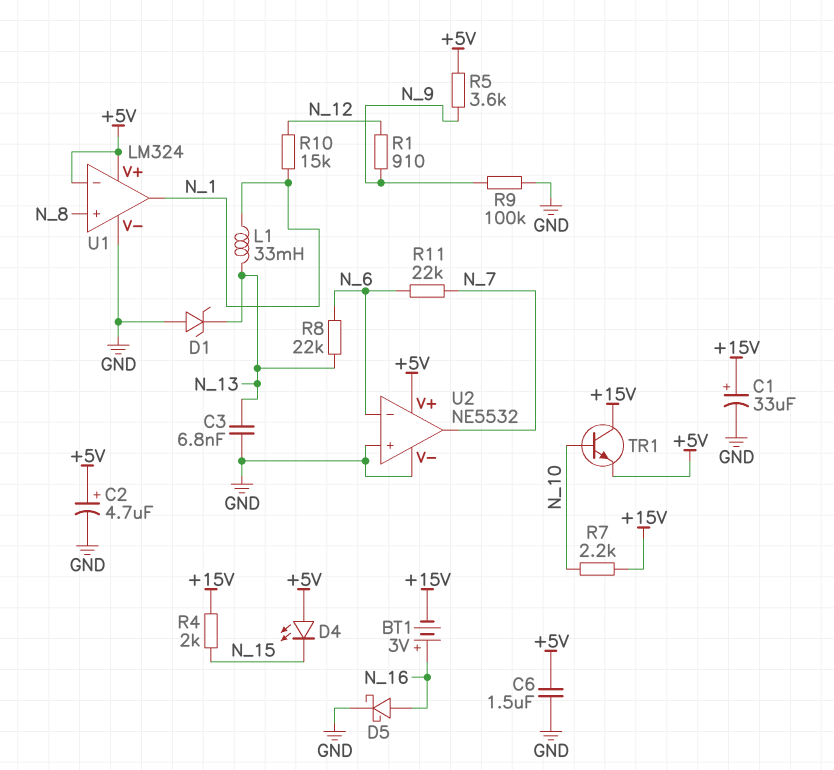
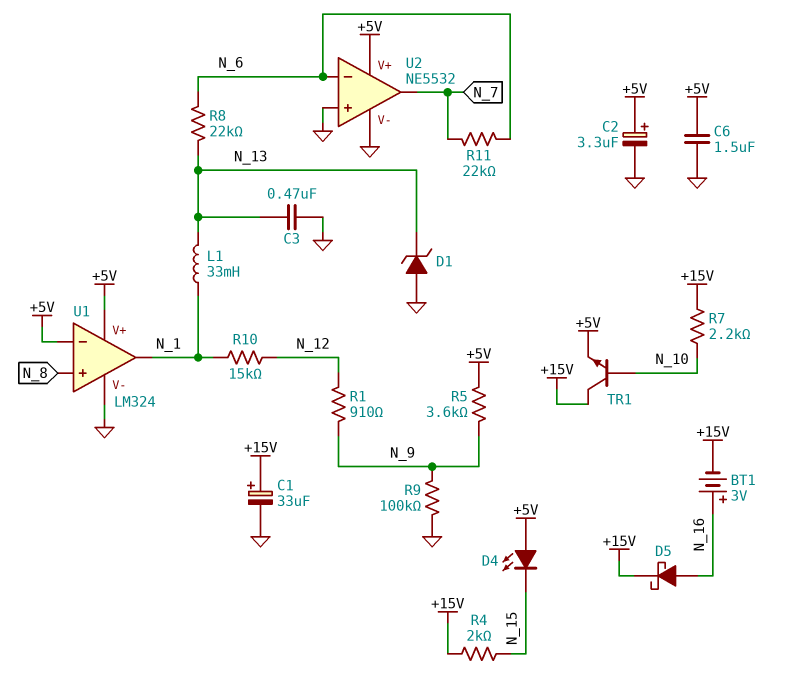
C2: 4.7uF (plus +5V, minus GND) -> 3.3uF (plus +5V, minus GND)
C3: 6.8nF (GND, N_13) -> 470nF (GND, N_13)
D5: schottky (A N_16, K GND) -> schottky (A N_16, K +15V)

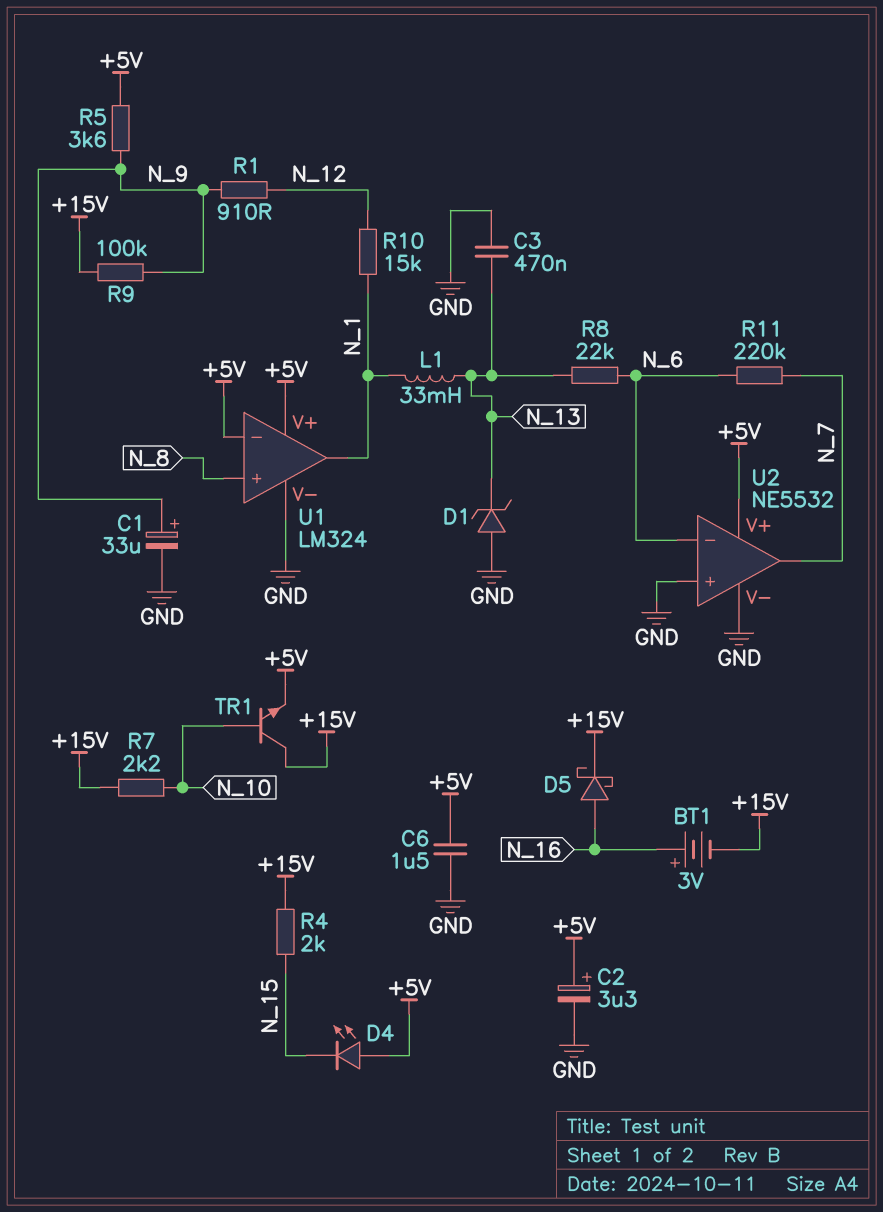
C1: 33uF (plus +15V, minus GND) -> 33uF (plus N_9, minus GND)
R9: 100k (GND, N_9) -> 100k (+15V, N_9)
R11: 22k (N_6, N_7) -> 220k (N_6, N_7)

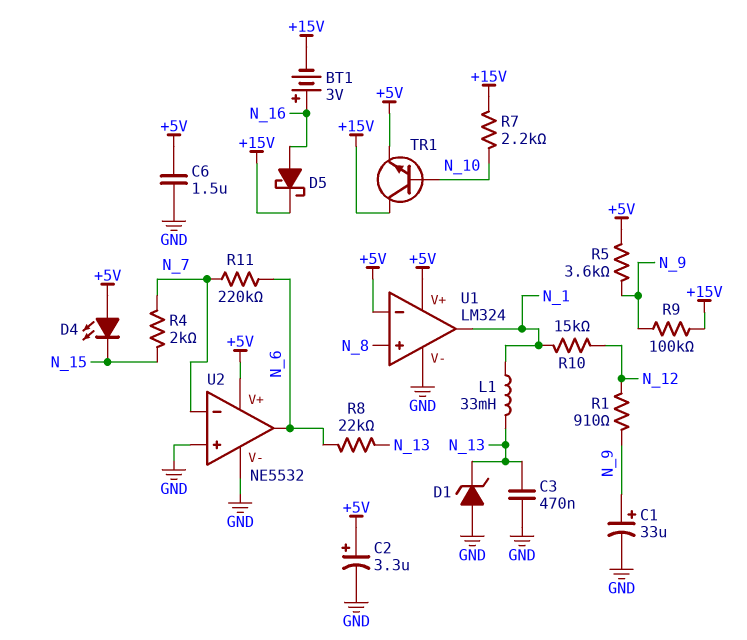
R4: 2k (+15V, N_15) -> 2k (N_7, N_15)
U2 pin in-: N_6 -> N_7
U2 pin out: N_7 -> N_6

